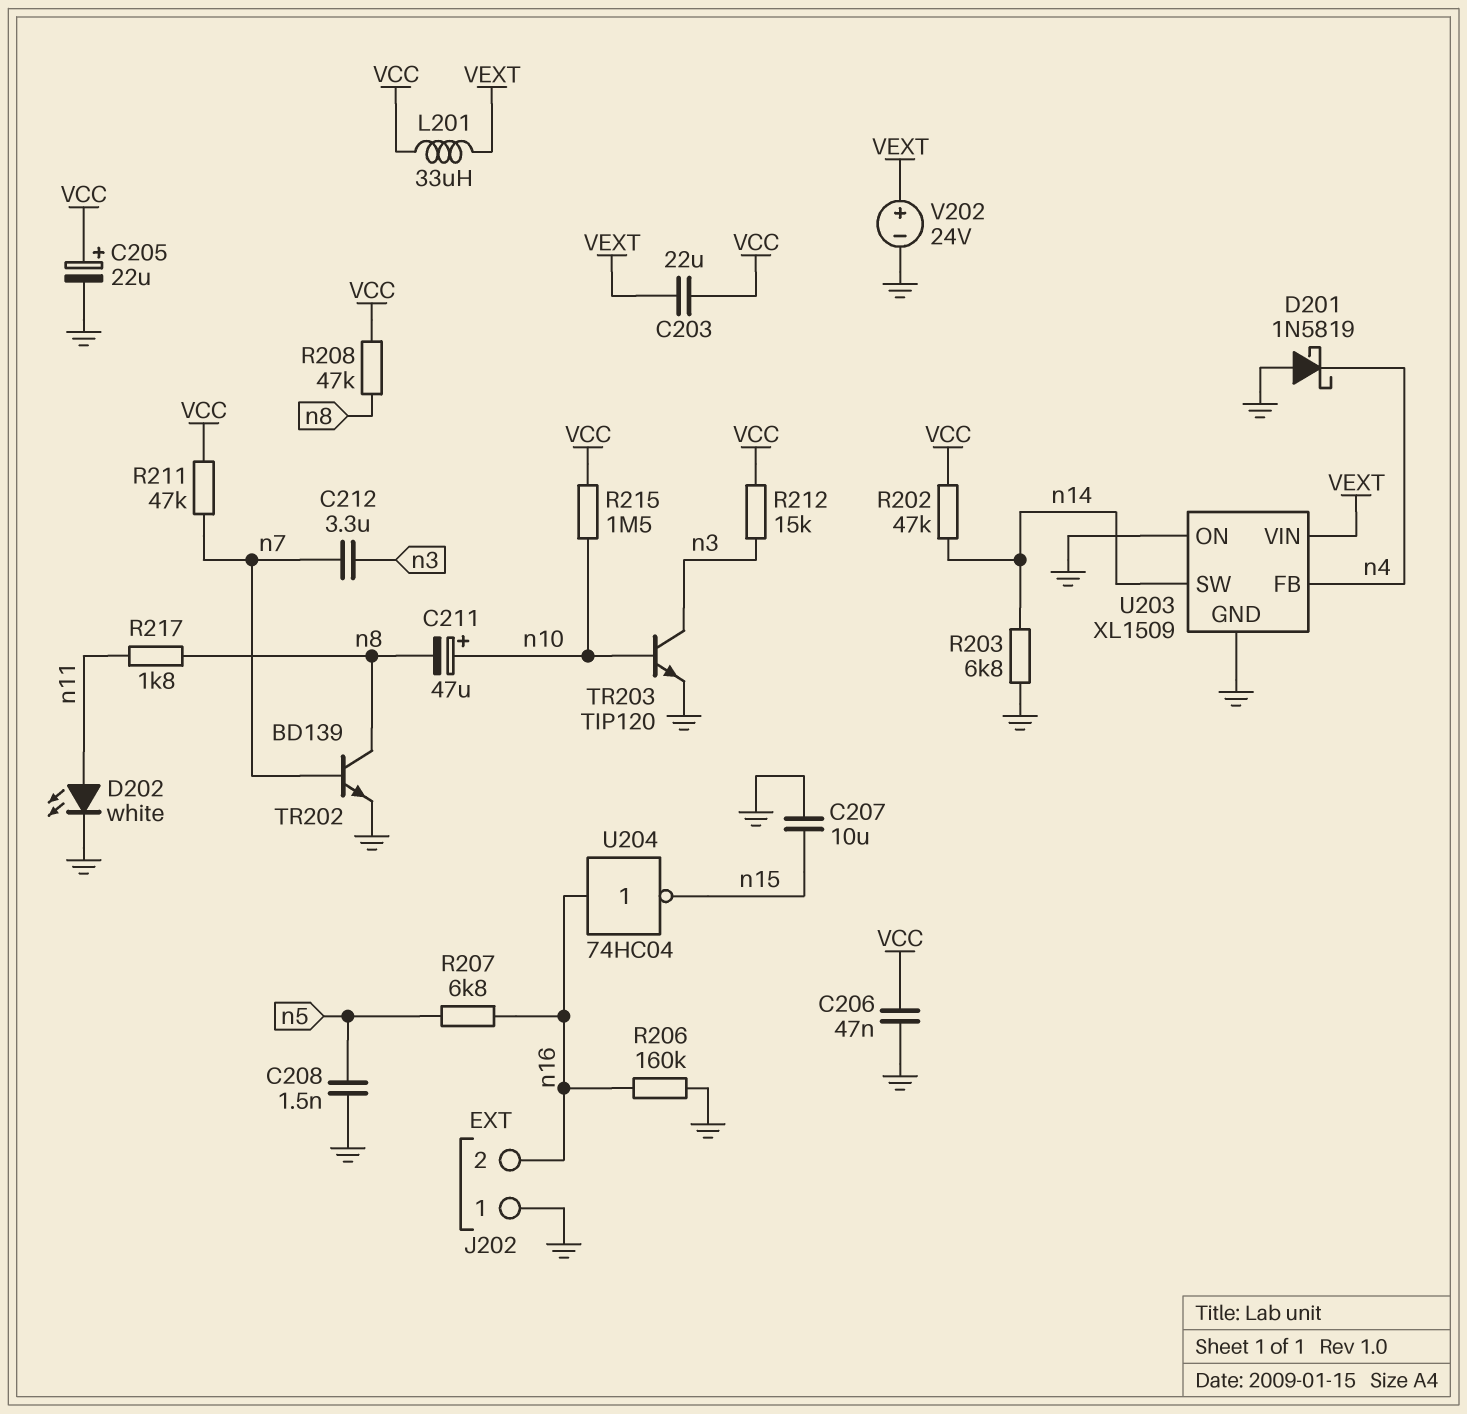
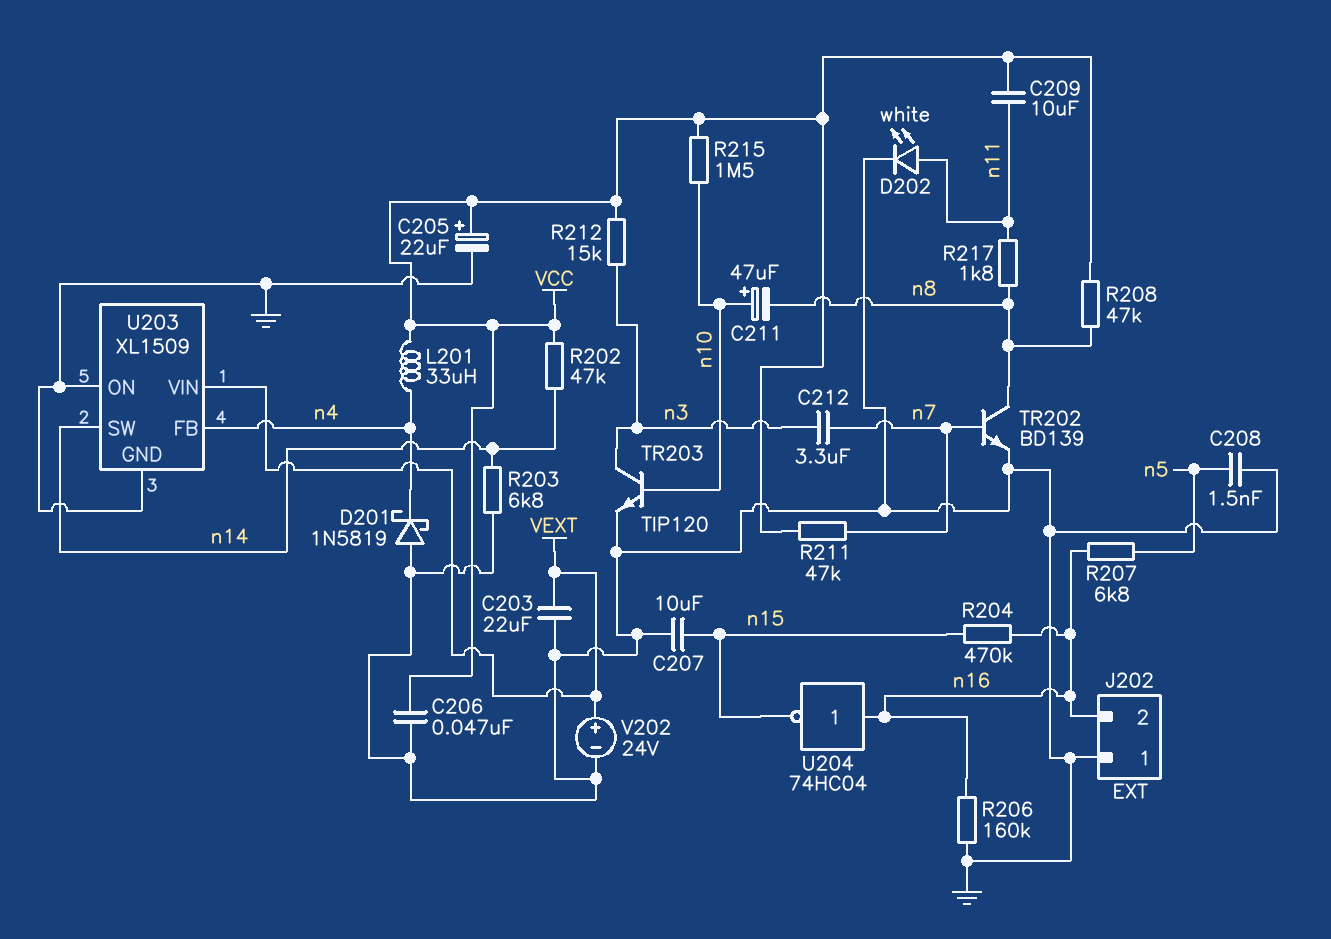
C203: 22uF (VCC, VEXT) -> 22uF (GND, VEXT)
C209: none -> 10uF (VCC, n11)
L201: 33uH (VCC, VEXT) -> 33uH (VCC, n4)
R204: none -> 470k (n15, n16)

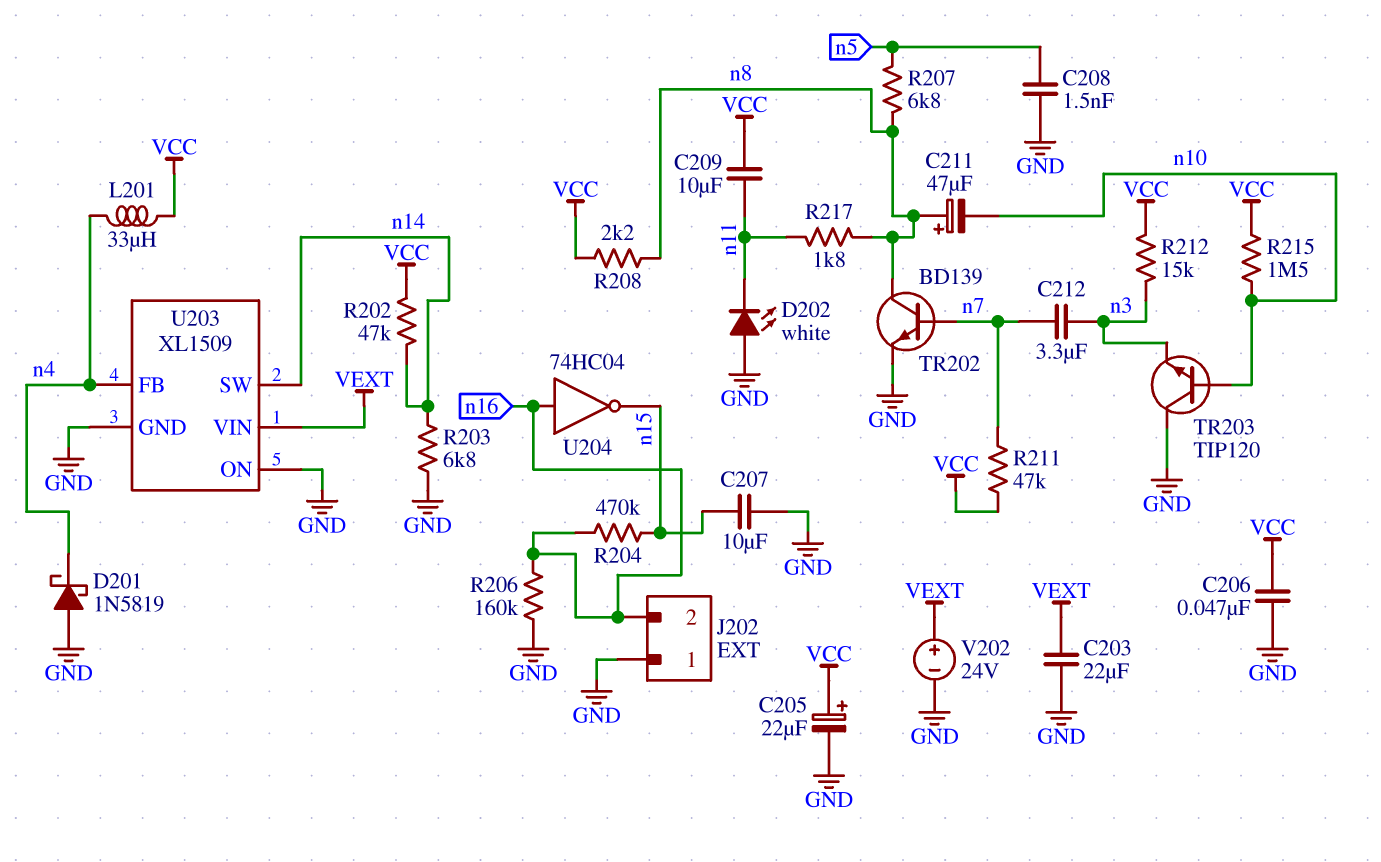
C211: 47uF (plus n10, minus n8) -> 47uF (plus n8, minus n10)
D202: LED white (A n11, K GND) -> LED white (A GND, K n11)
R207: 6.8k (n5, n16) -> 6.8k (n5, n8)
R208: 47k (VCC, n8) -> 2.2k (VCC, n8)
TR203: NPN TIP120 (B n10, C n3, E GND) -> NPN TIP120 (B n10, C GND, E n3)

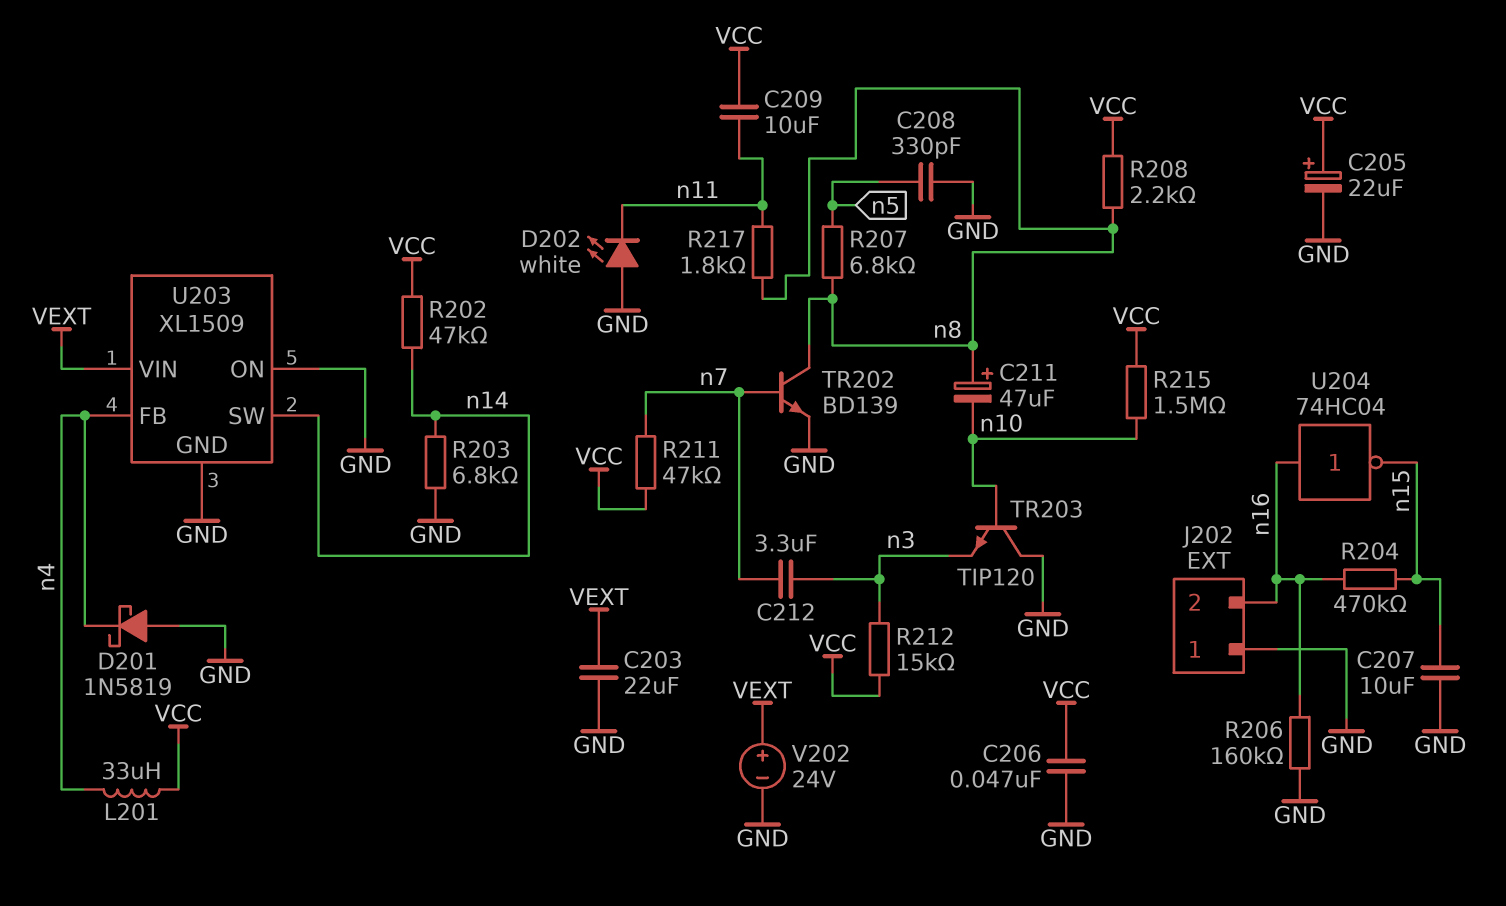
C208: 1.5nF (GND, n5) -> 330pF (GND, n5)

